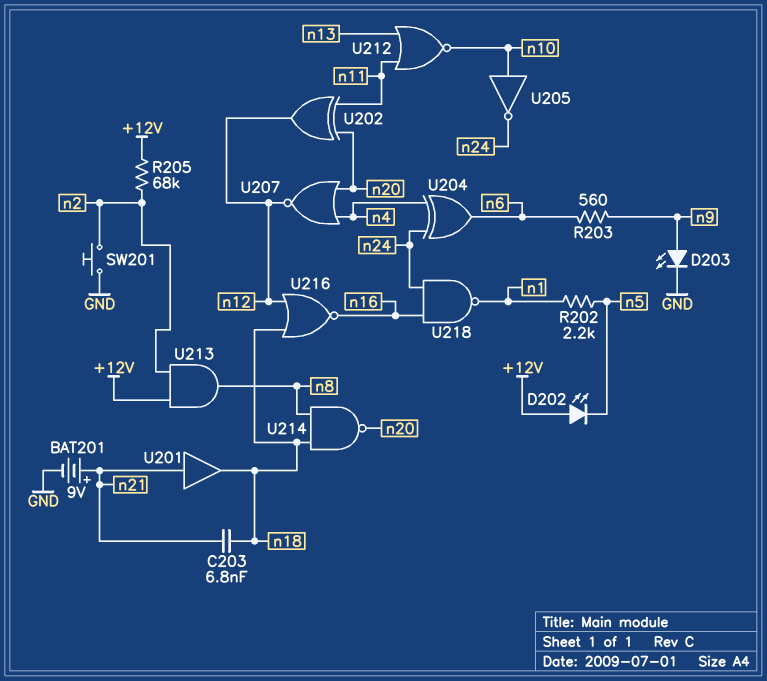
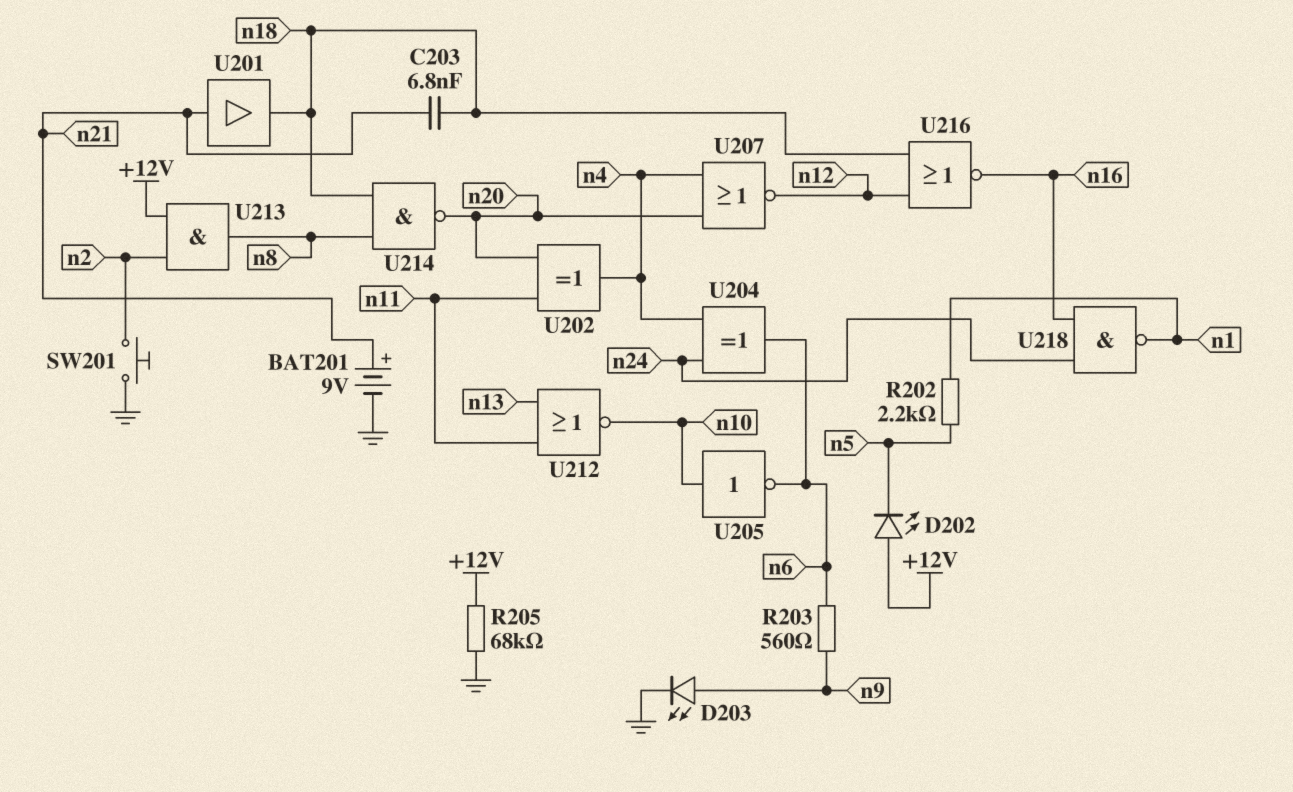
R205: 68k (+12V, n2) -> 68k (+12V, GND)
U202: XOR (in n11, in n20, out n12) -> XOR (in n11, in n20, out n4)
U205: NOT (in n10, out n24) -> NOT (in n10, out n6)

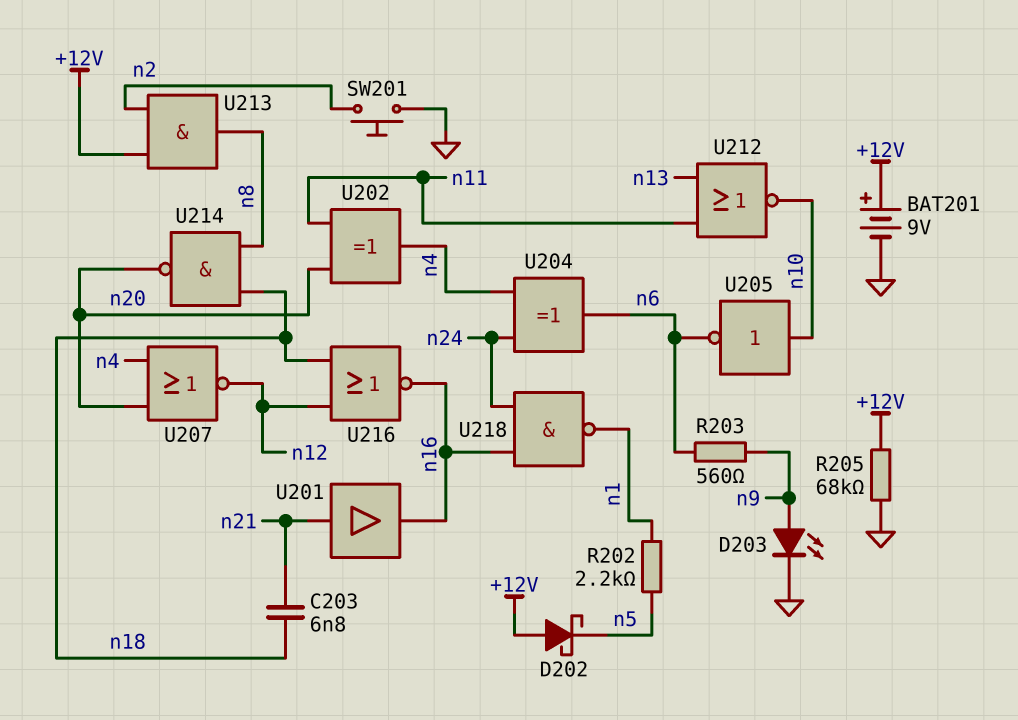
BAT201: 9V (plus n21, minus GND) -> 9V (plus +12V, minus GND)
D202: LED (A +12V, K n5) -> schottky (A +12V, K n5)
U201: buffer (in n21, out n18) -> buffer (in n21, out n16)

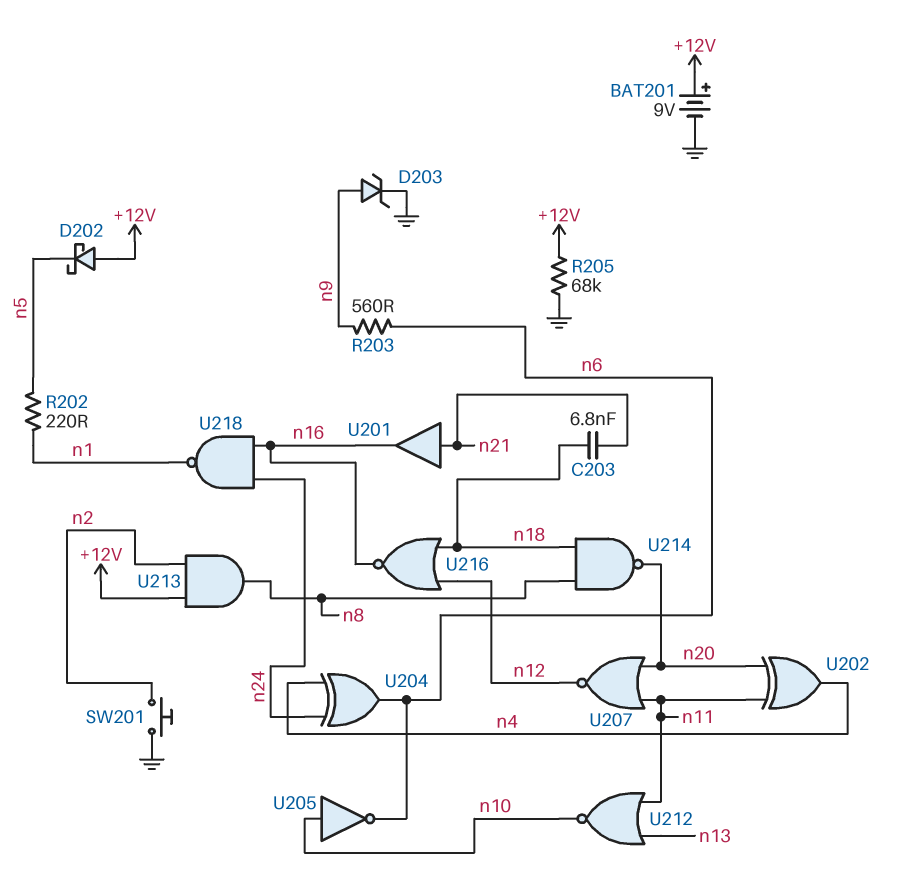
D203: LED (A n9, K GND) -> zener (A n9, K GND)
R202: 2.2k (n1, n5) -> 220 (n1, n5)
U207: NOR (in n4, in n20, out n12) -> NOR (in n11, in n20, out n12)

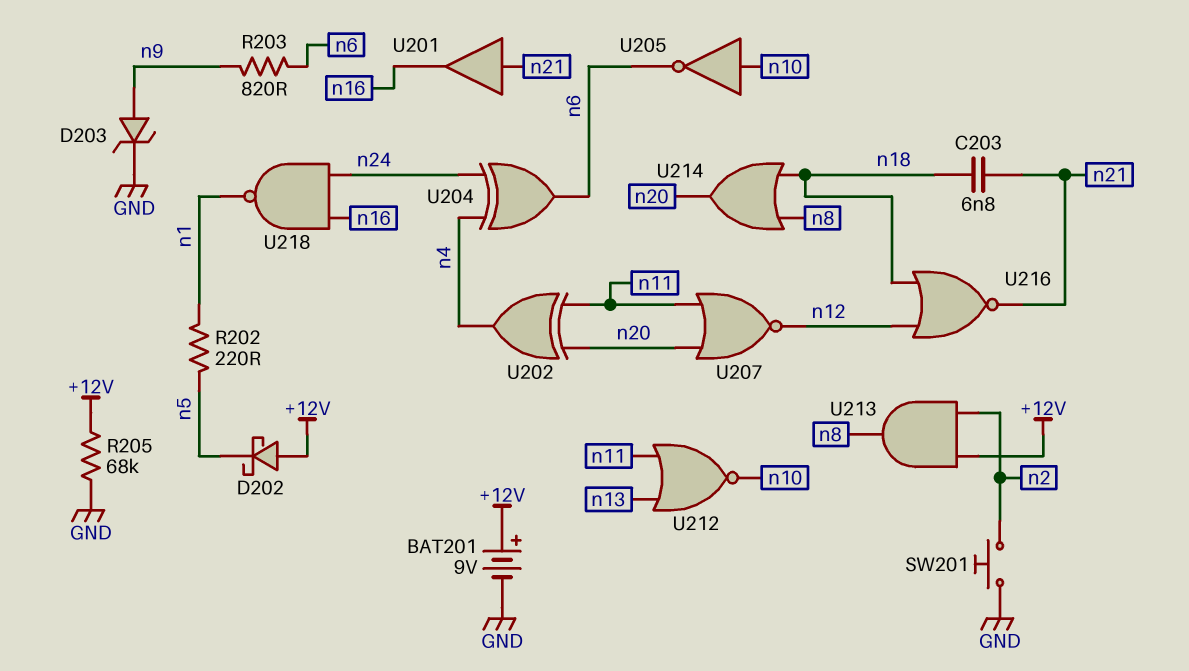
R203: 560 (n6, n9) -> 820 (n6, n9)
U214: NAND (in n8, in n18, out n20) -> OR (in n8, in n18, out n20)
U216: NOR (in n12, in n18, out n16) -> NOR (in n12, in n18, out n21)

